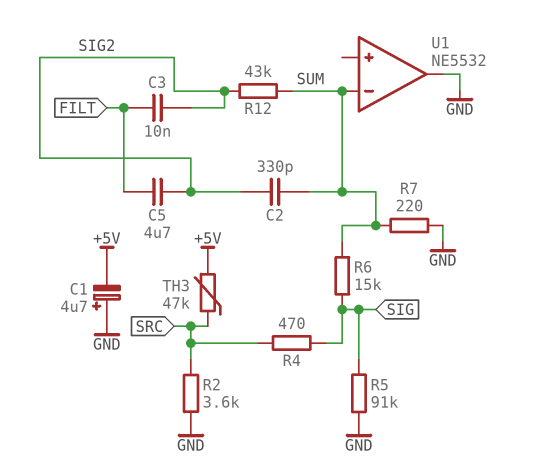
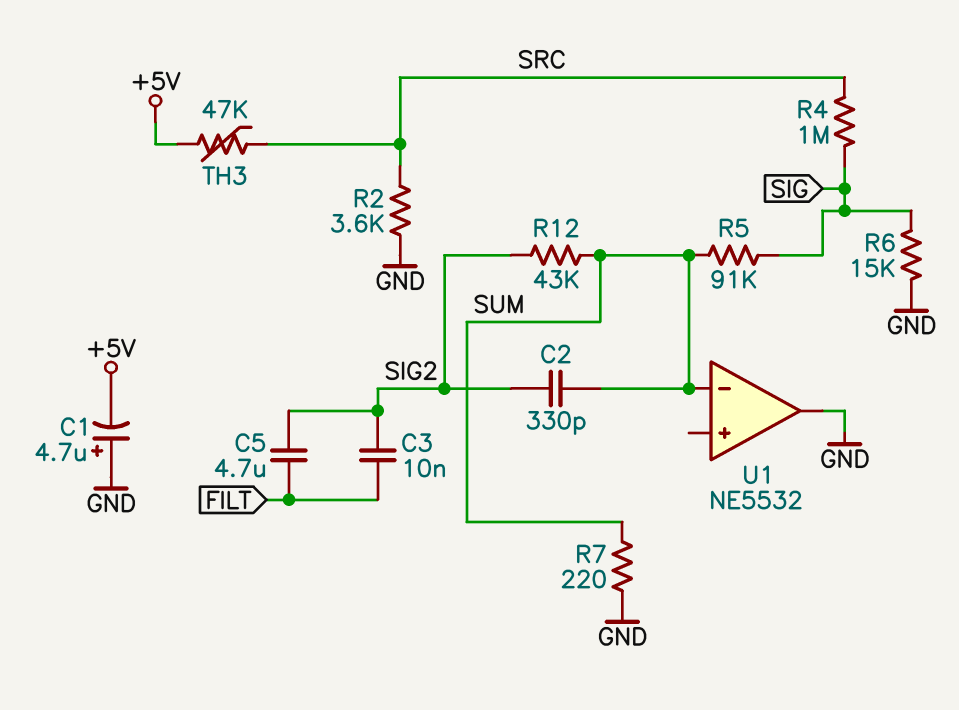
R4: 470 (SIG, SRC) -> 1M (SIG, SRC)
R5: 91k (GND, SIG) -> 91k (SIG, SUM)
R6: 15k (SIG, SUM) -> 15k (GND, SIG)

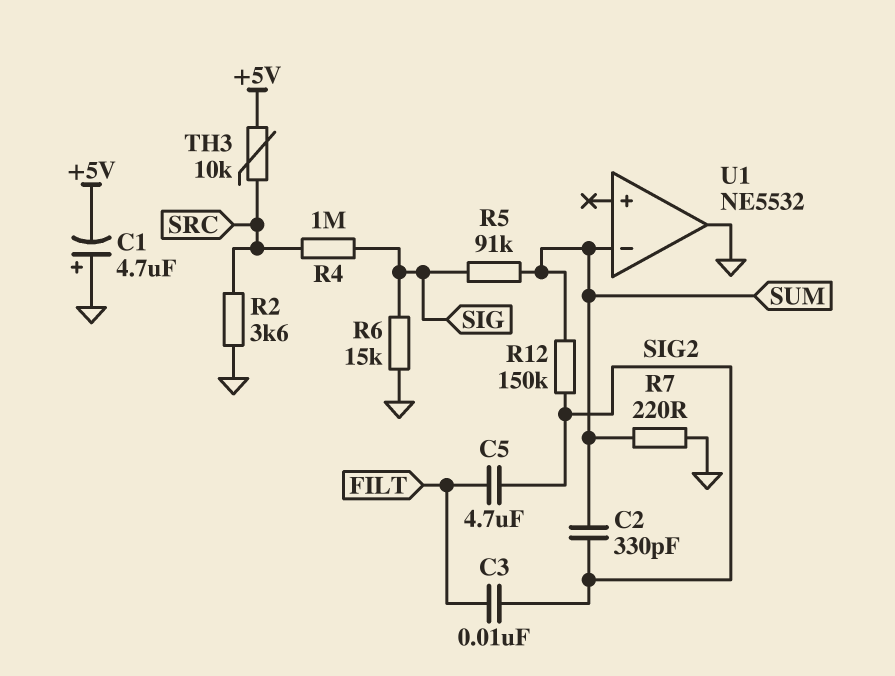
R12: 43k (SIG2, SUM) -> 150k (SIG2, SUM)
TH3: 47k (+5V, SRC) -> 10k (+5V, SRC)

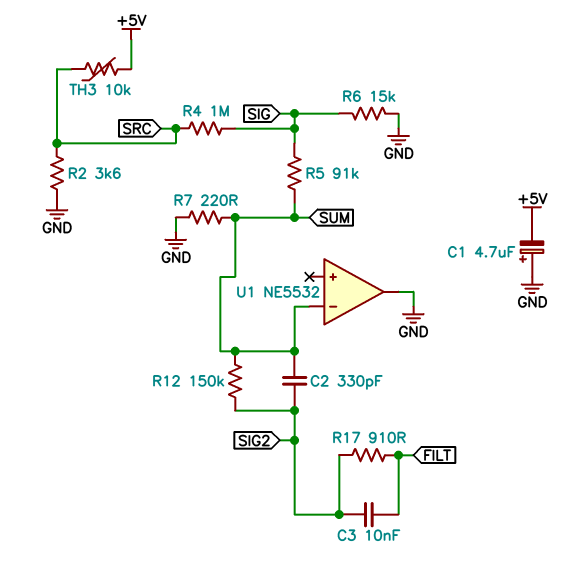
C5: 4.7uF (FILT, SIG2) -> none
R17: none -> 910 (FILT, SIG2)

